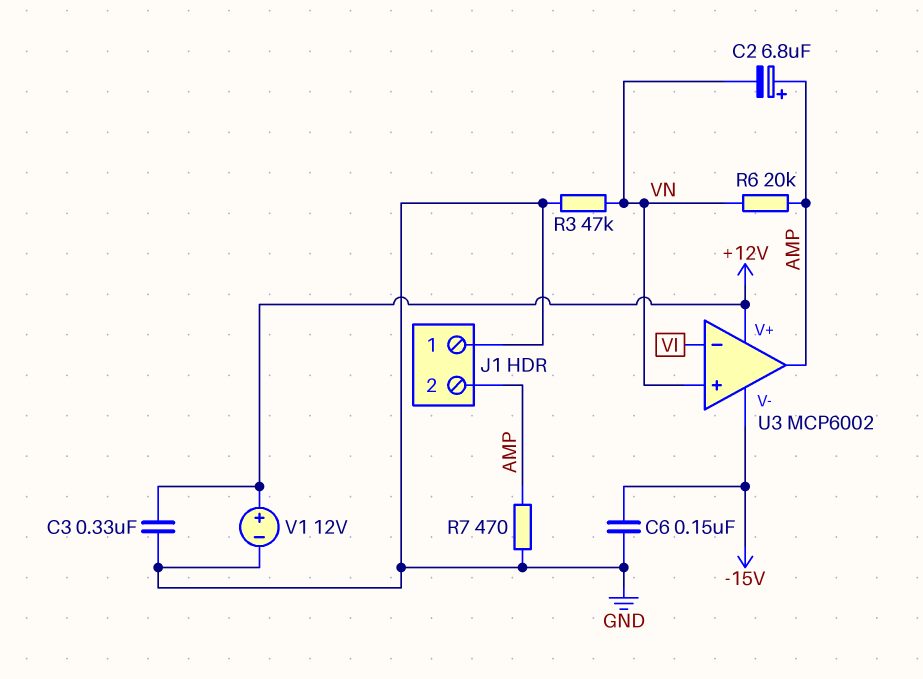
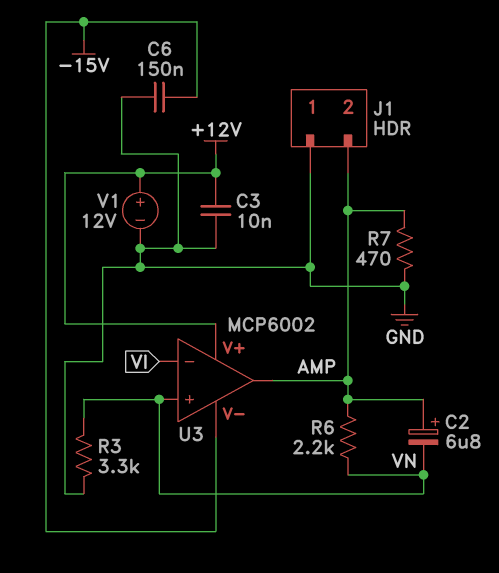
C3: 330nF (+12V, GND) -> 10nF (+12V, GND)
R3: 47k (GND, VN) -> 3.3k (GND, VN)
R6: 20k (AMP, VN) -> 2.2k (AMP, VN)

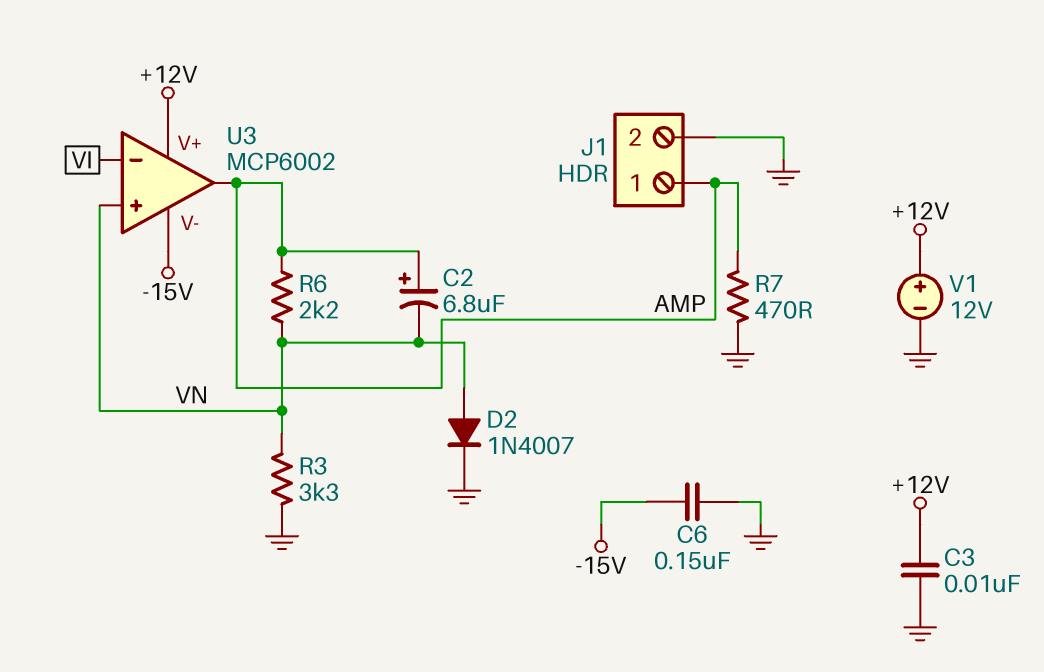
D2: none -> diode 1N4007 (A VN, K GND)
J1 pin 1: GND -> AMP
J1 pin 2: AMP -> GND

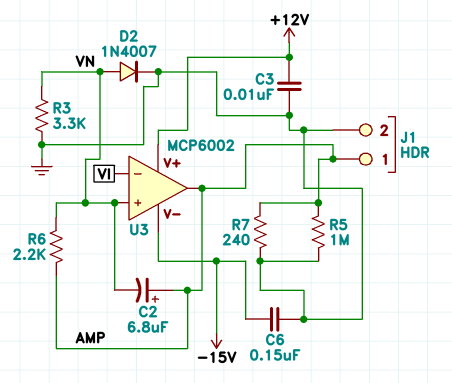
R5: none -> 1M (AMP, GND)
R7: 470 (AMP, GND) -> 240 (AMP, GND)
V1: 12V (plus +12V, minus GND) -> none

